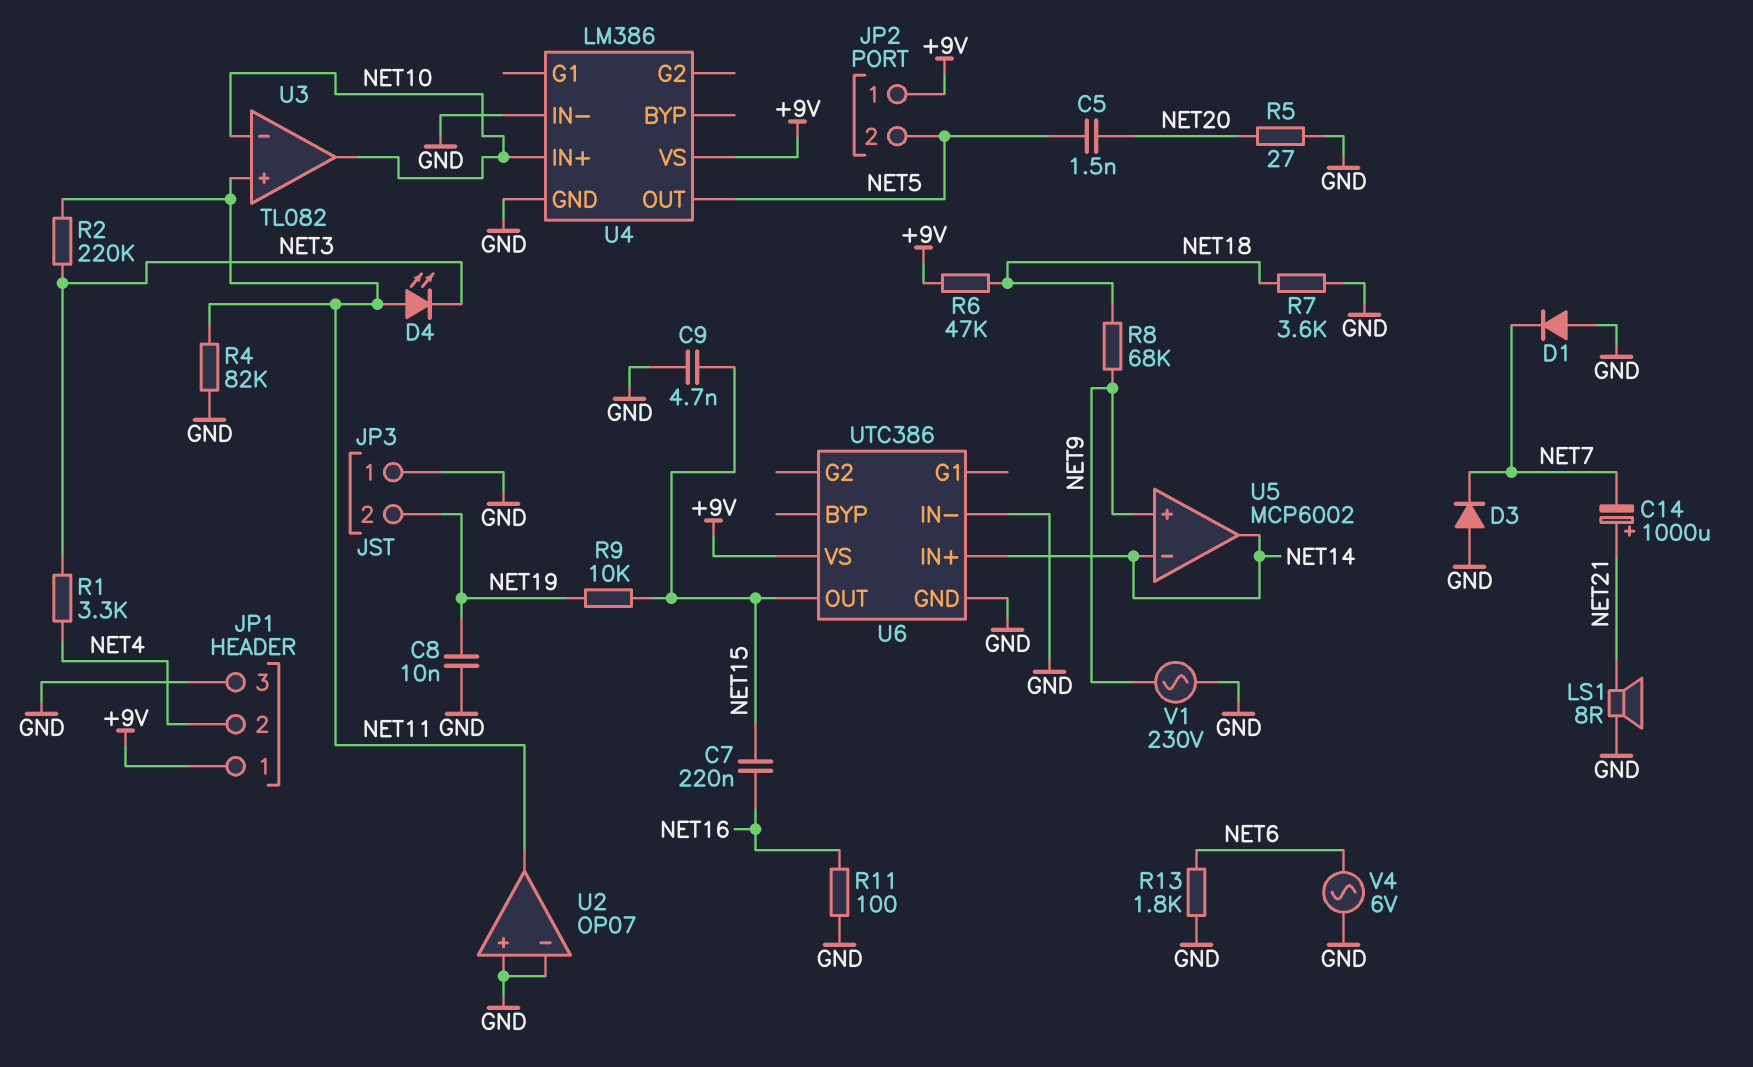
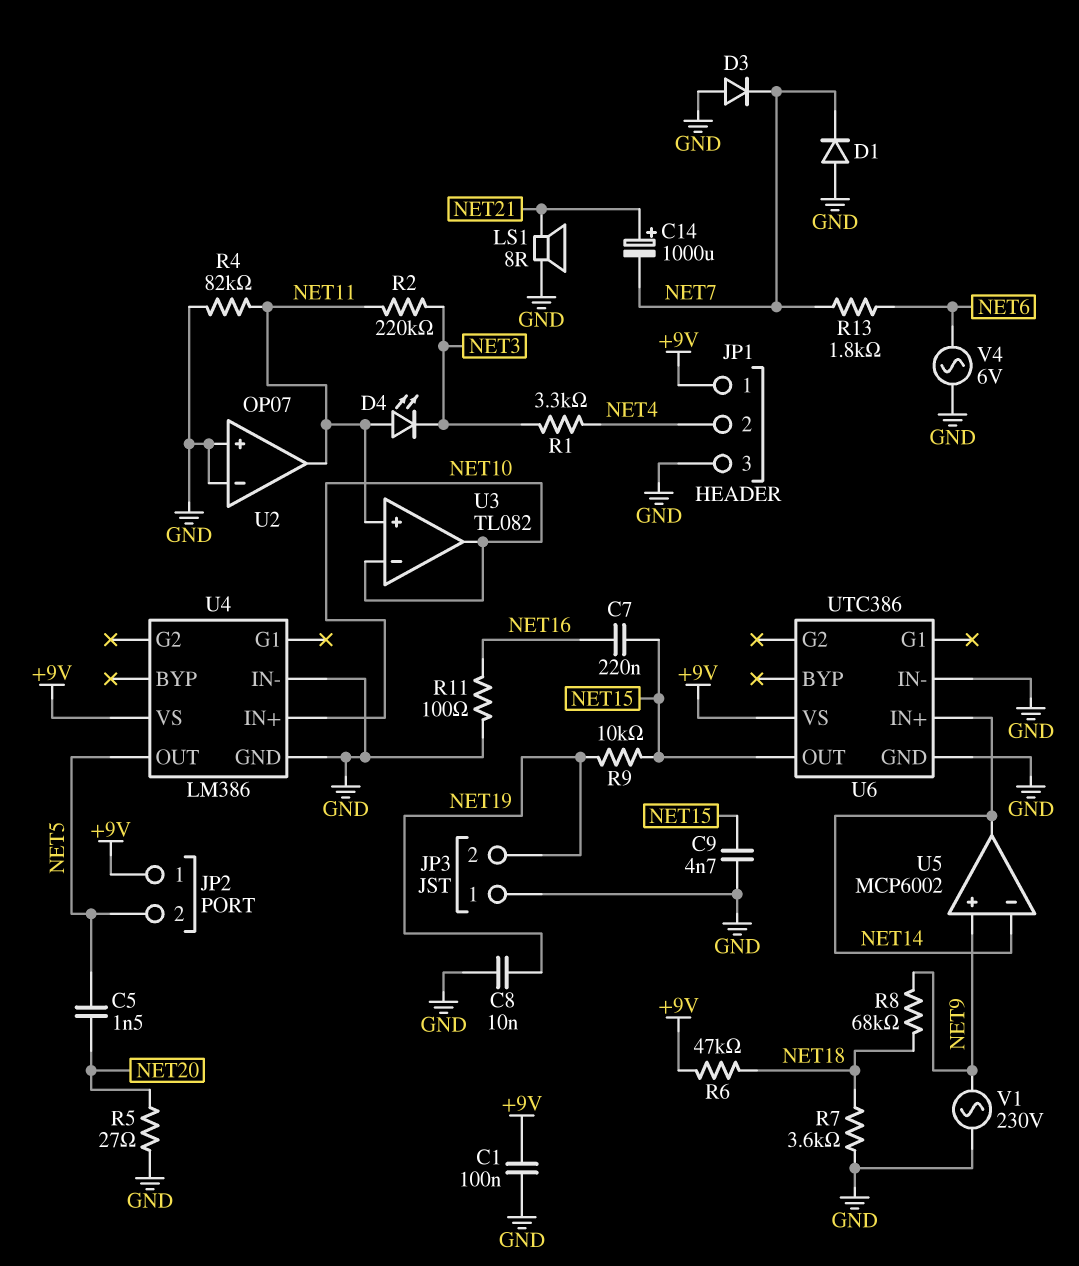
C1: none -> 100nF (+9V, GND)
R13: 1.8k (GND, NET6) -> 1.8k (NET6, NET7)

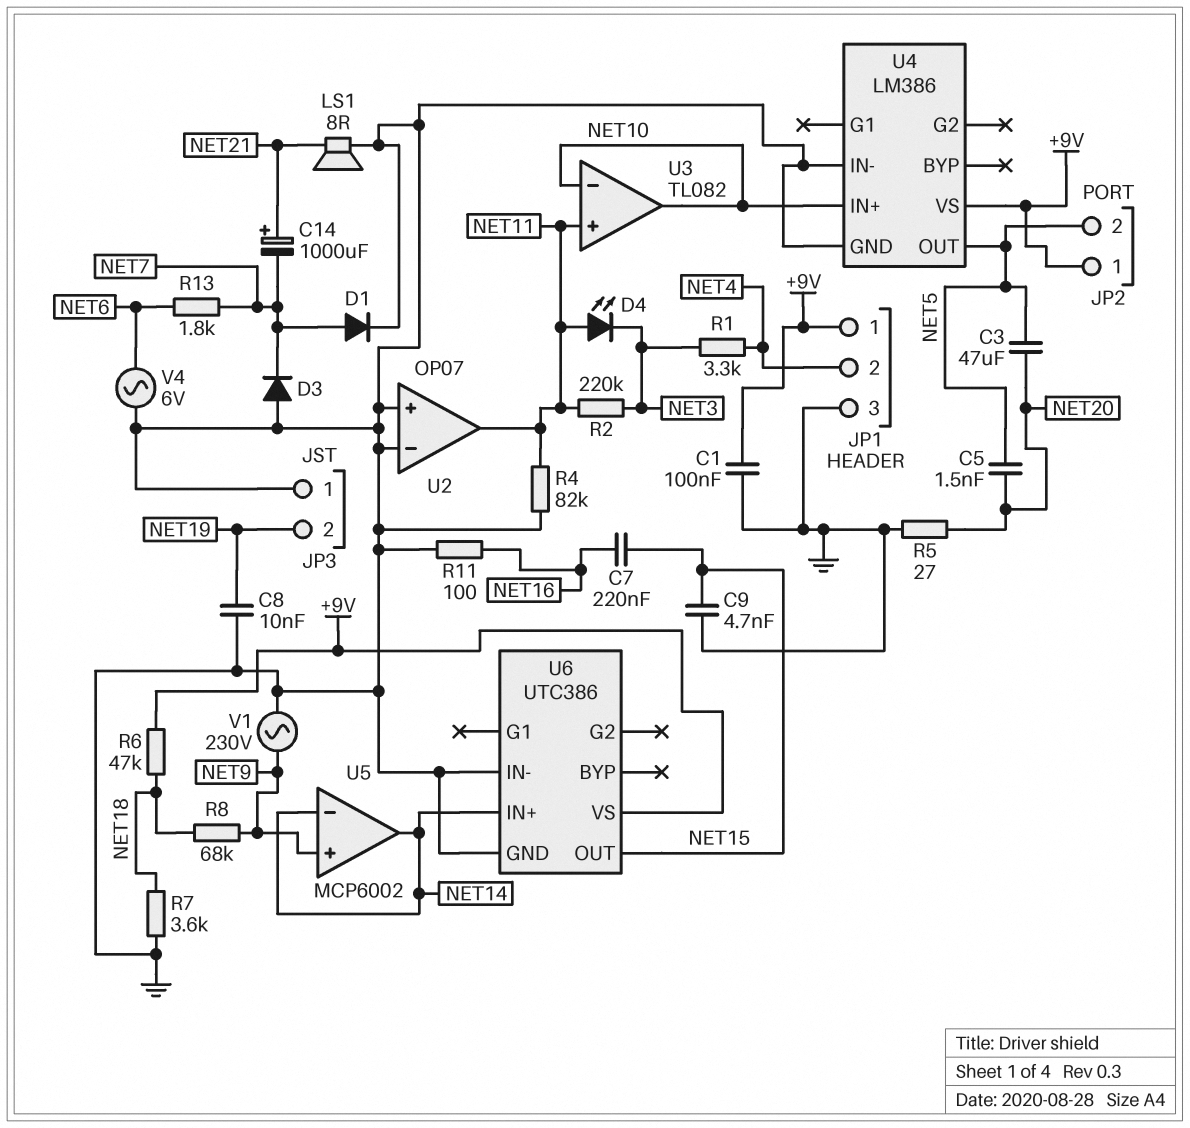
C3: none -> 47uF (NET5, NET20)
D1: diode (A GND, K NET7) -> diode (A NET7, K GND)
R9: 10k (NET15, NET19) -> none

